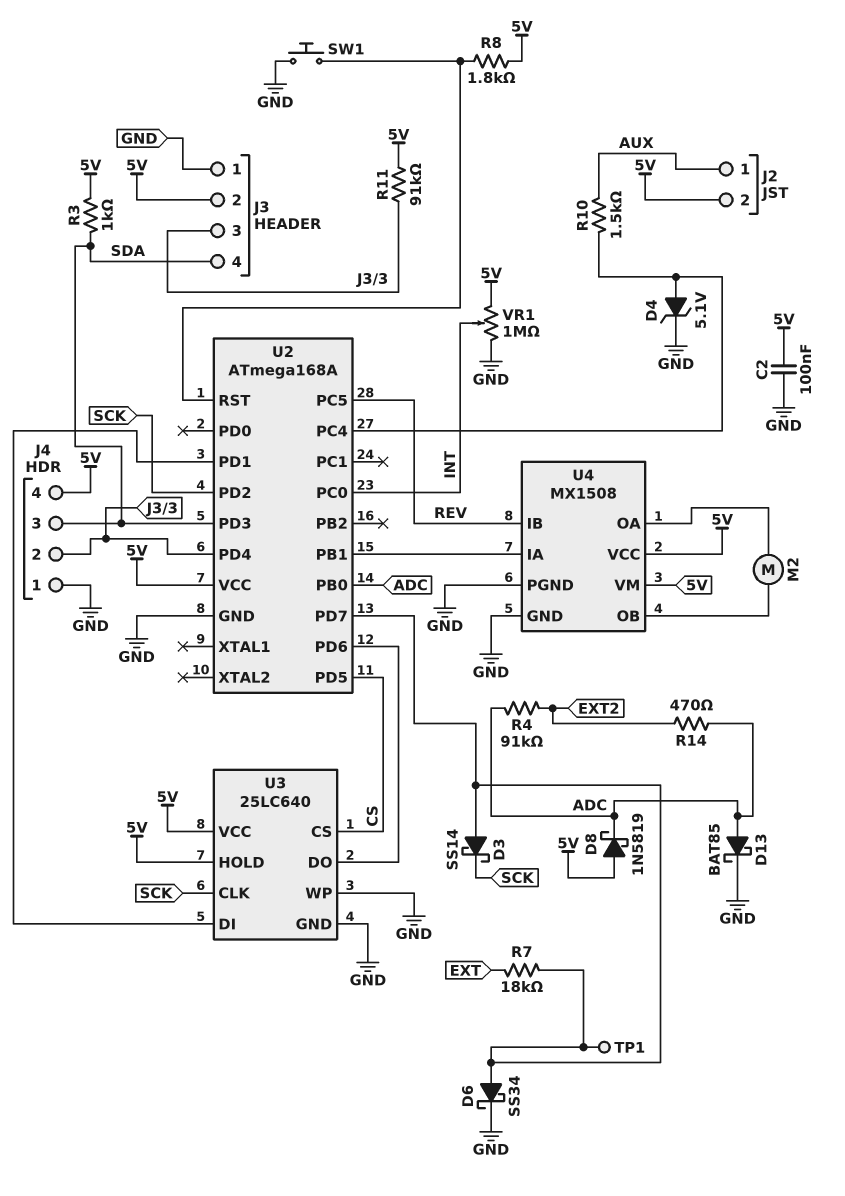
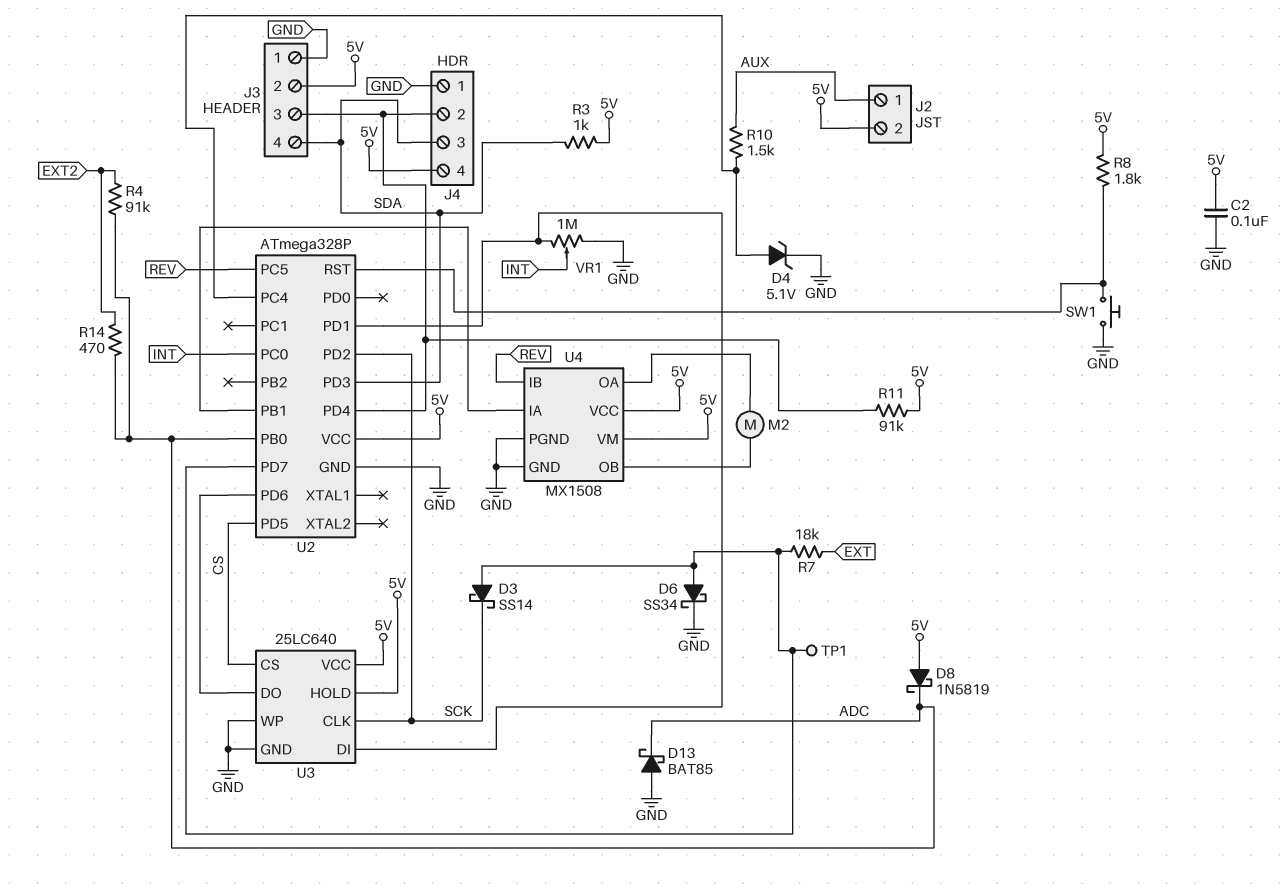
D13: schottky BAT85 (A ADC, K GND) -> schottky BAT85 (A GND, K ADC)
U2: ATmega168A -> ATmega328P
VR1: 1M (5V, GND, wiper INT) -> 1M (GND, U2/PD1, wiper INT)

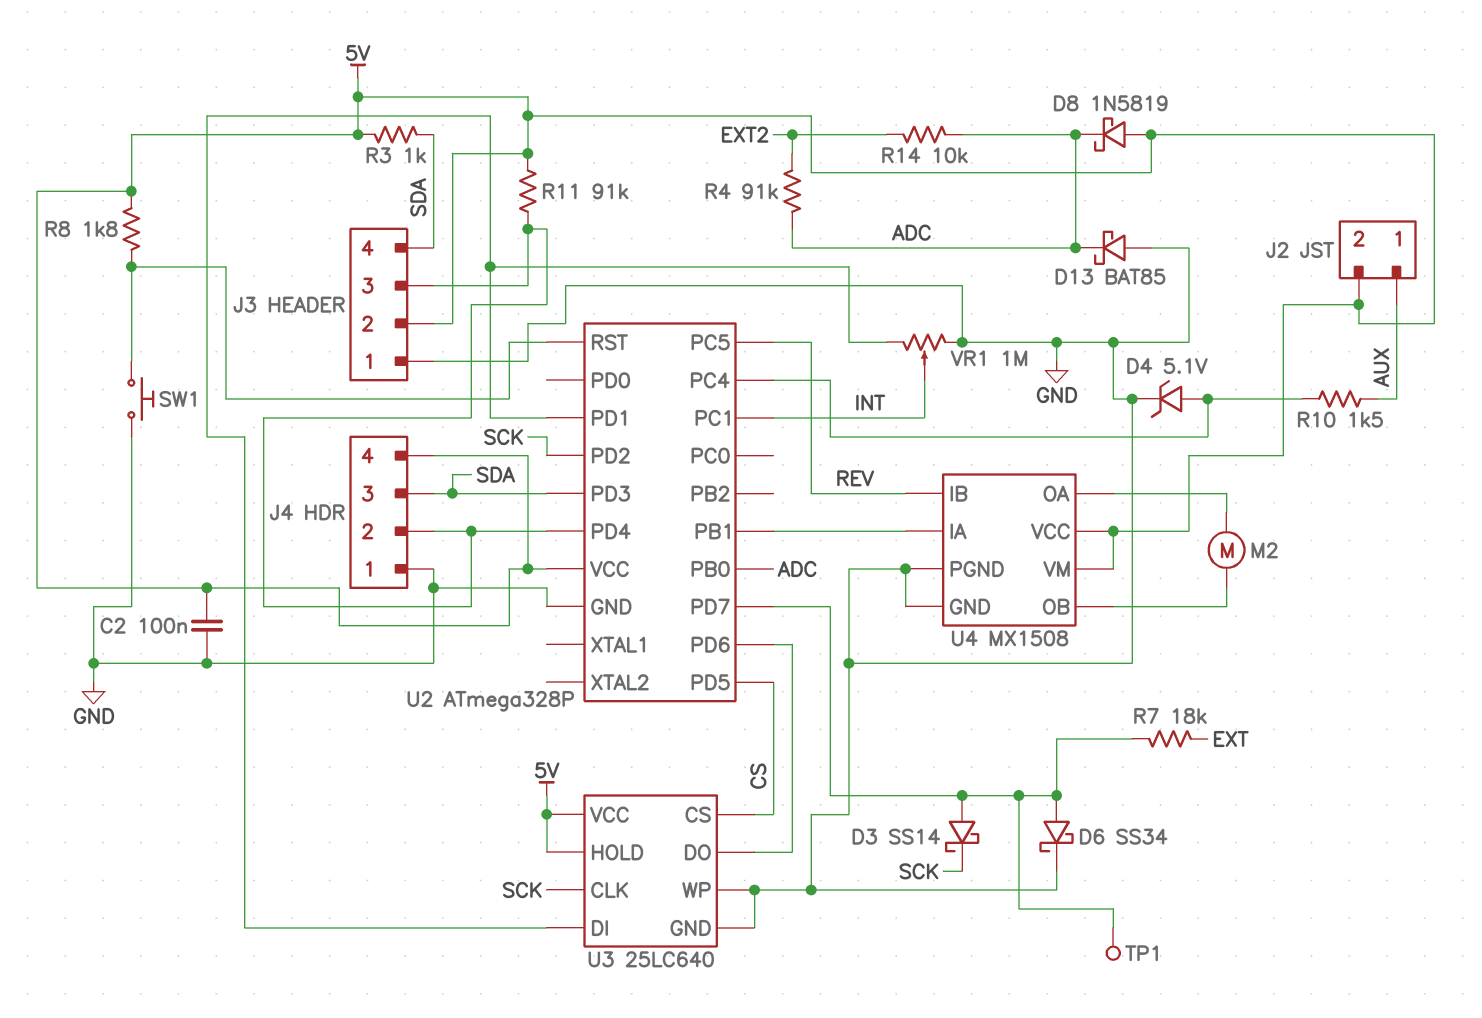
R14: 470 (ADC, EXT2) -> 10k (ADC, EXT2)
U2 pin PC0: INT -> none
U2 pin PC1: none -> INT

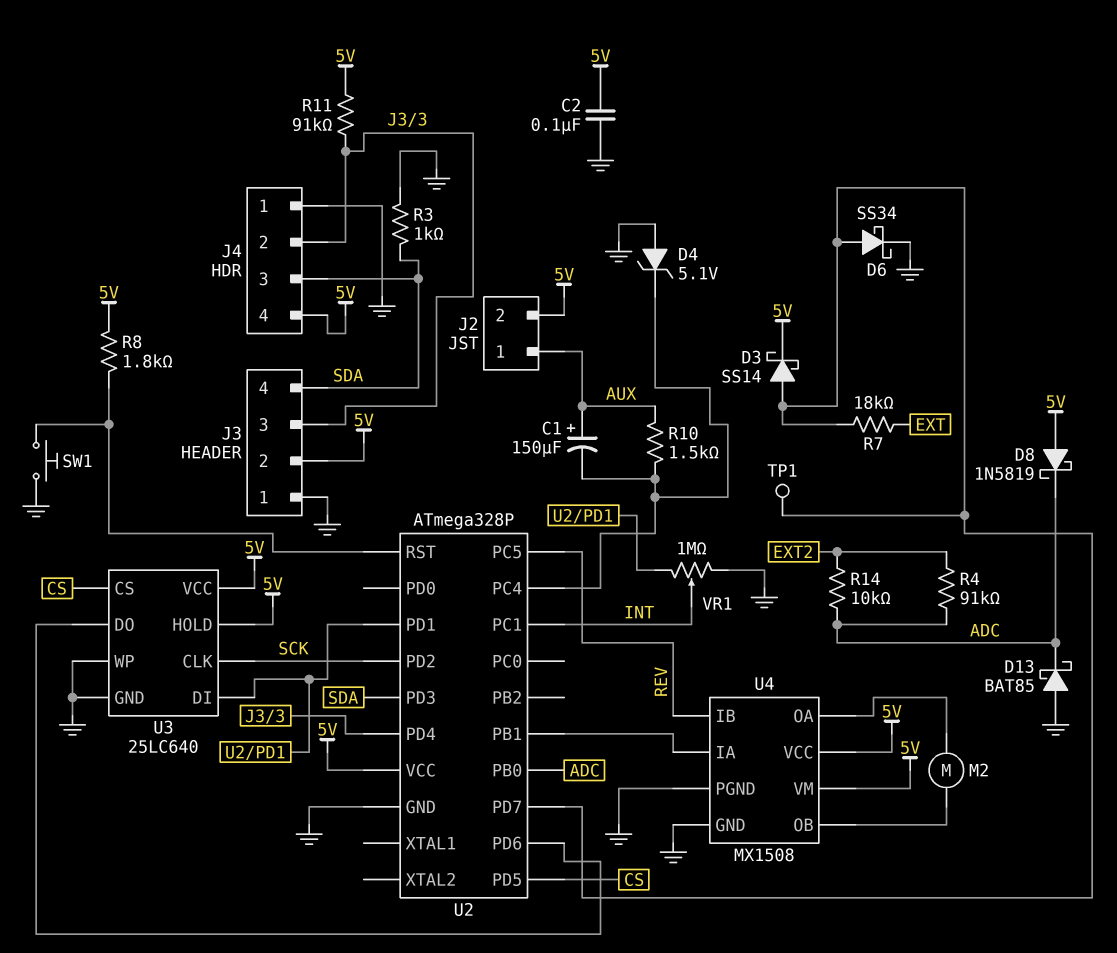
C1: none -> 150uF (plus AUX, minus U2/PC4)
D3: schottky SS14 (A U2/PD7, K SCK) -> schottky SS14 (A U2/PD7, K 5V)
D4: zener 5.1V (A U2/PC4, K GND) -> zener 5.1V (A GND, K U2/PC4)
R3: 1k (5V, SDA) -> 1k (GND, SDA)

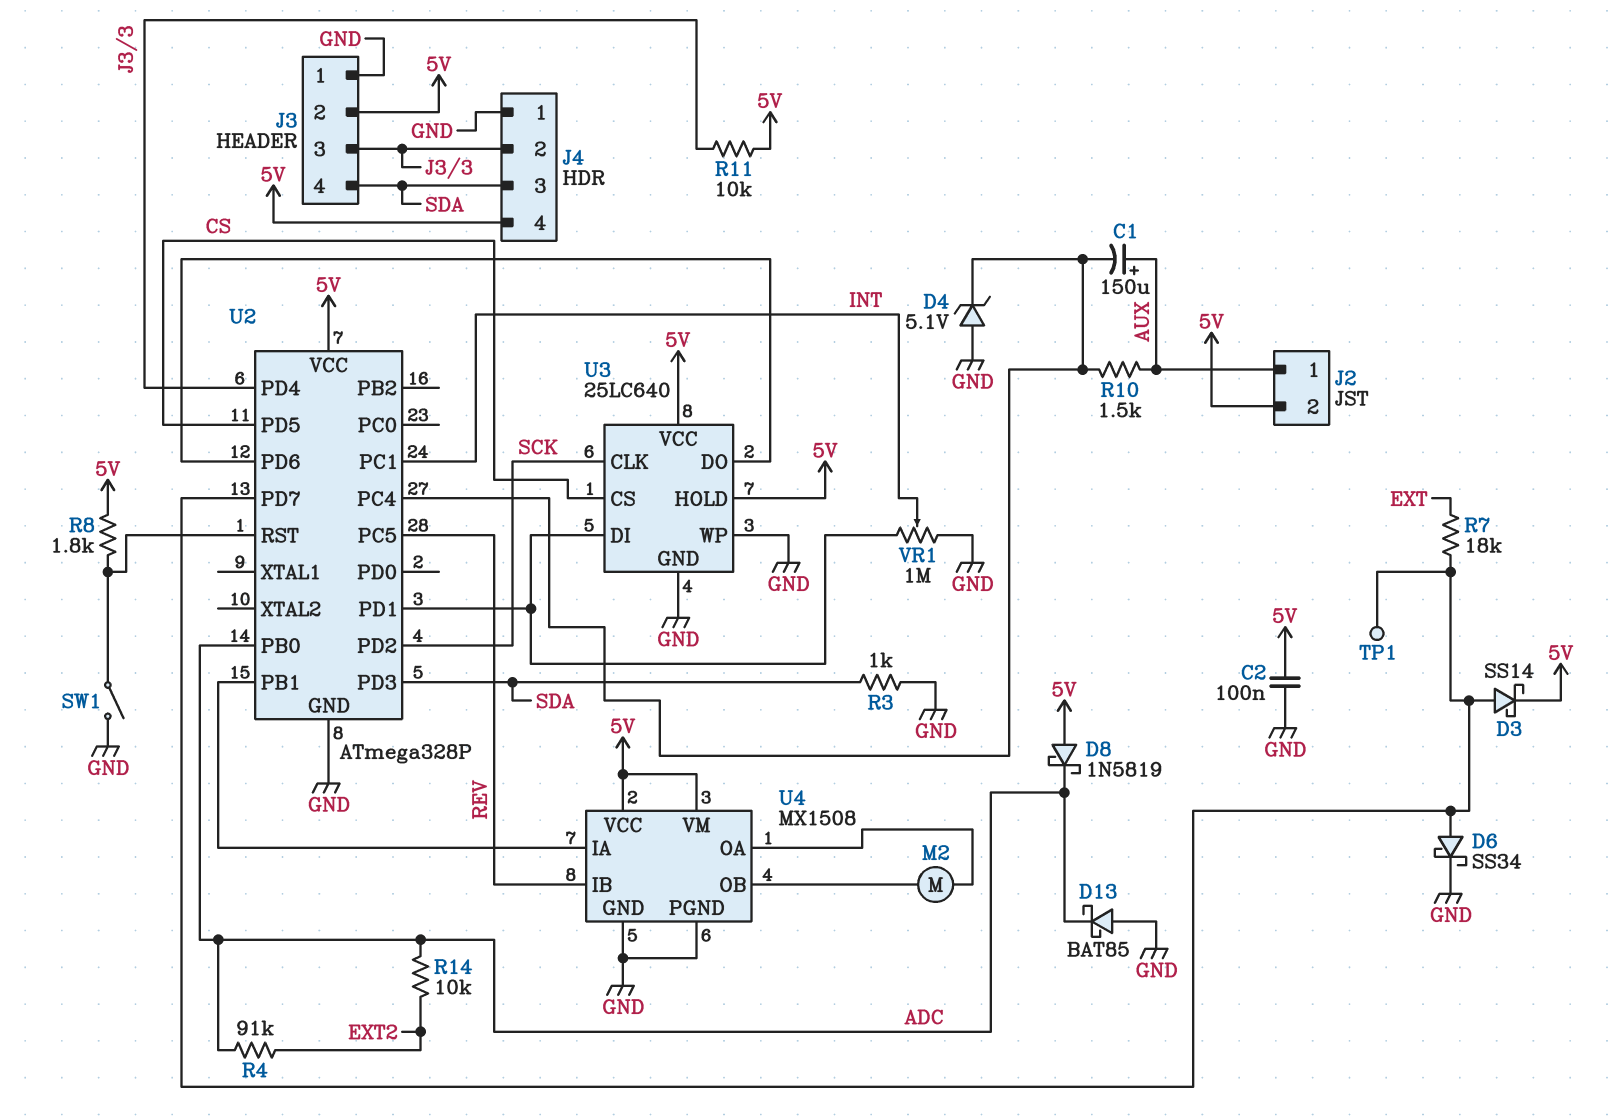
R11: 91k (5V, J3/3) -> 10k (5V, J3/3)
SW1: button (GND, U2/RST) -> switch (GND, U2/RST)

